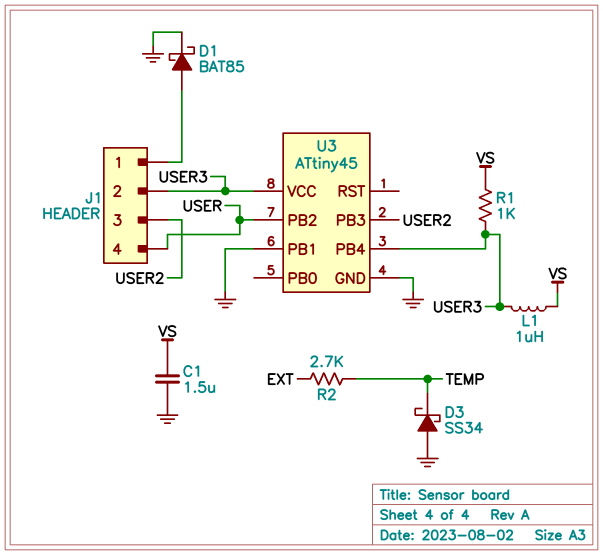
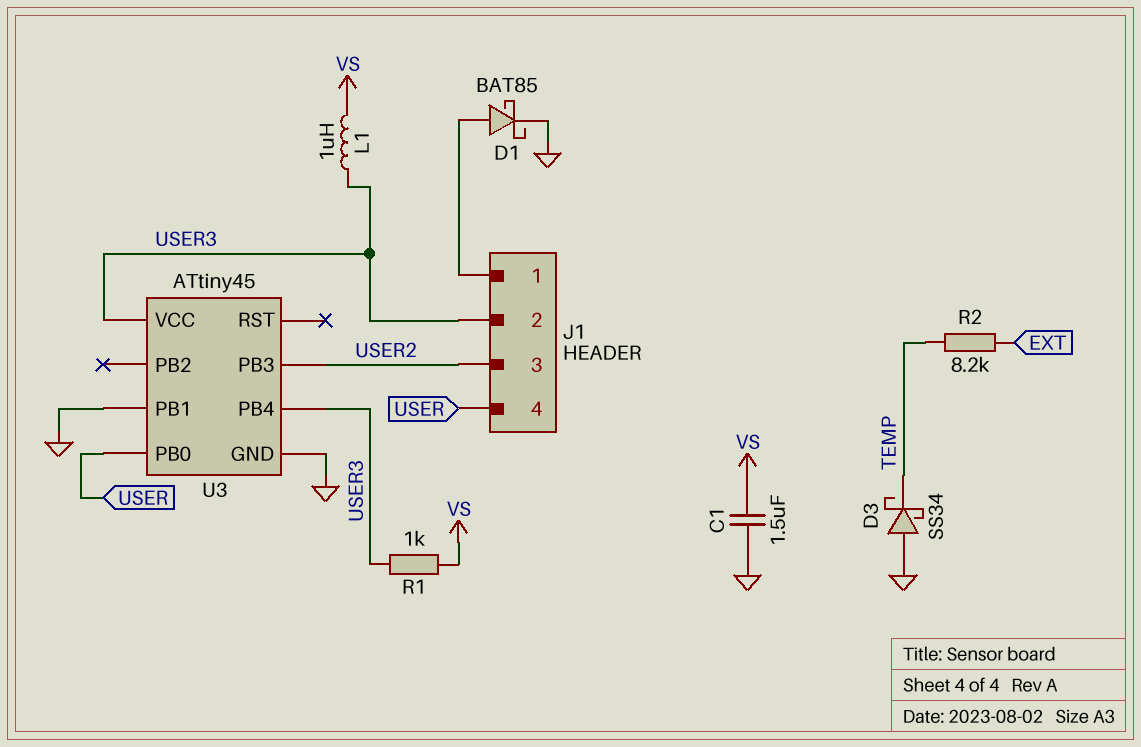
R2: 2.7k (EXT, TEMP) -> 8.2k (EXT, TEMP)
U3 pin PB0: none -> USER
U3 pin PB2: USER -> none

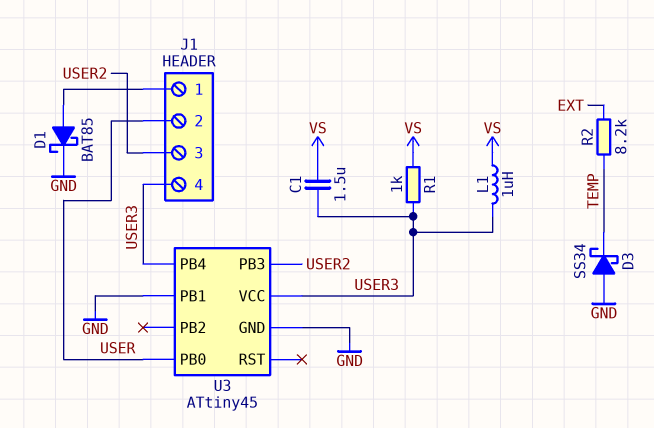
C1: 1.5uF (GND, VS) -> 1.5uF (USER3, VS)
J1 pin 2: USER3 -> USER
J1 pin 4: USER -> USER3

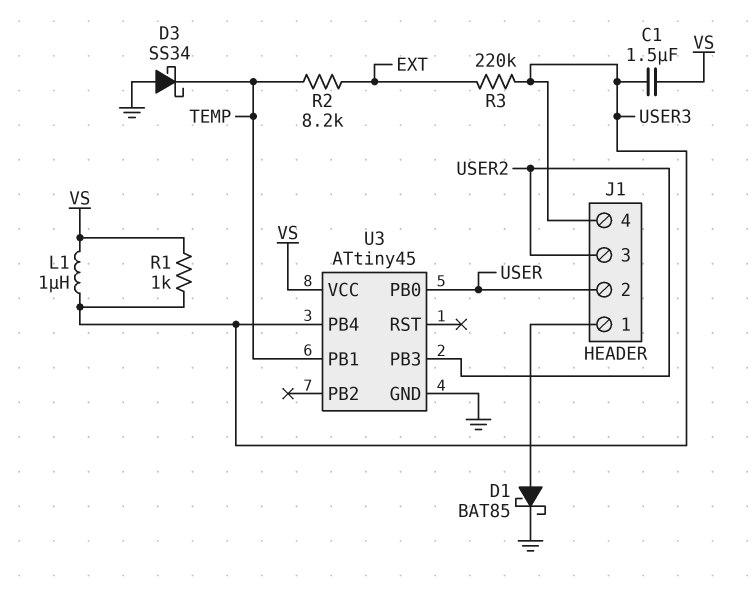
R3: none -> 220k (EXT, USER3)
U3 pin PB1: GND -> TEMP
U3 pin VCC: USER3 -> VS

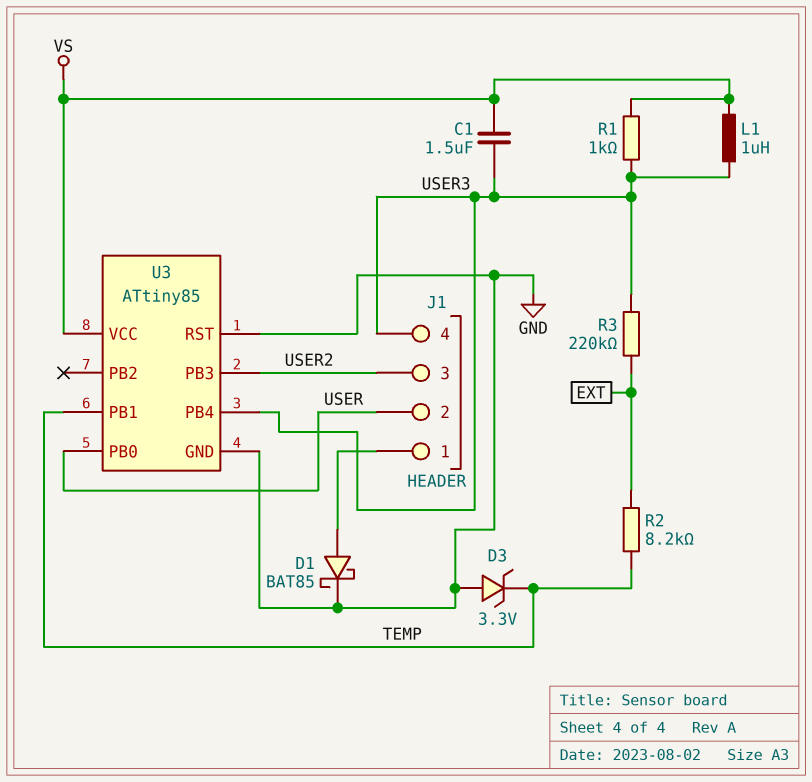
D3: schottky SS34 (A GND, K TEMP) -> zener 3.3V (A GND, K TEMP)
U3: ATtiny45 -> ATtiny85
U3 pin RST: none -> GND

